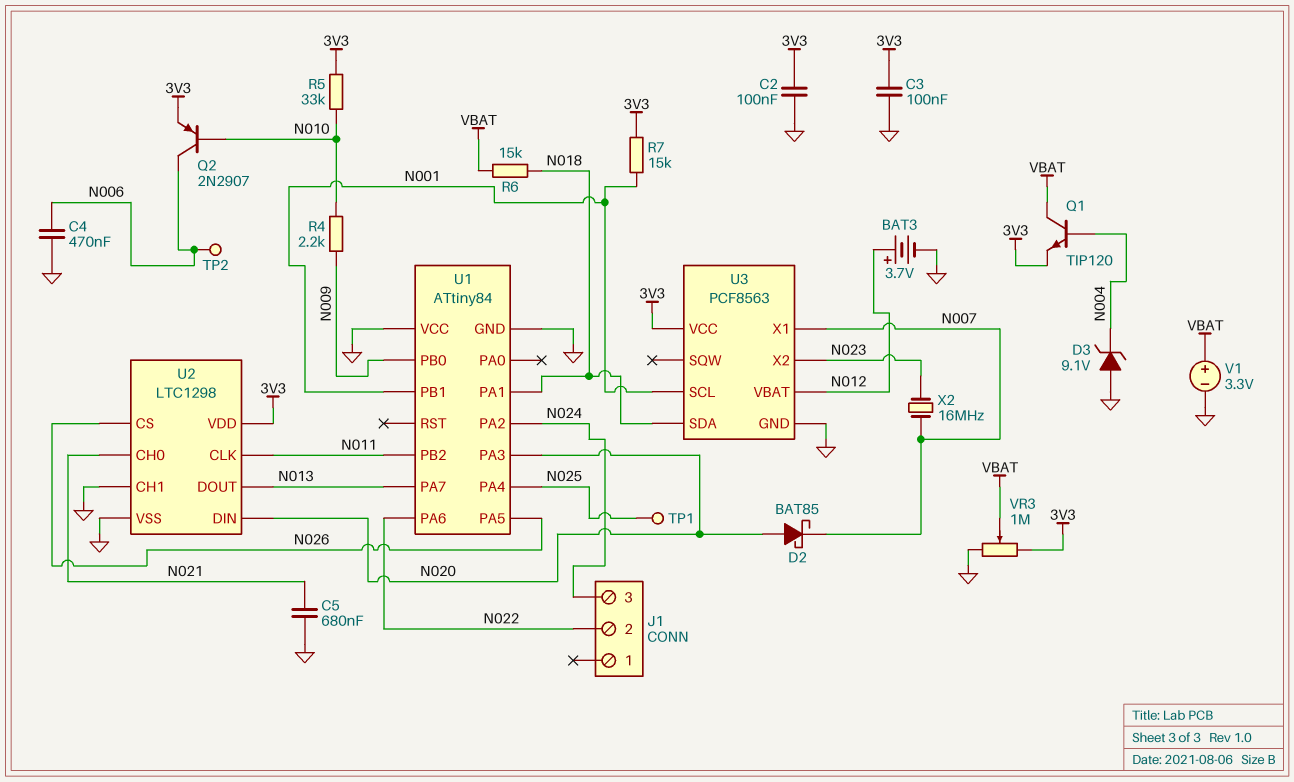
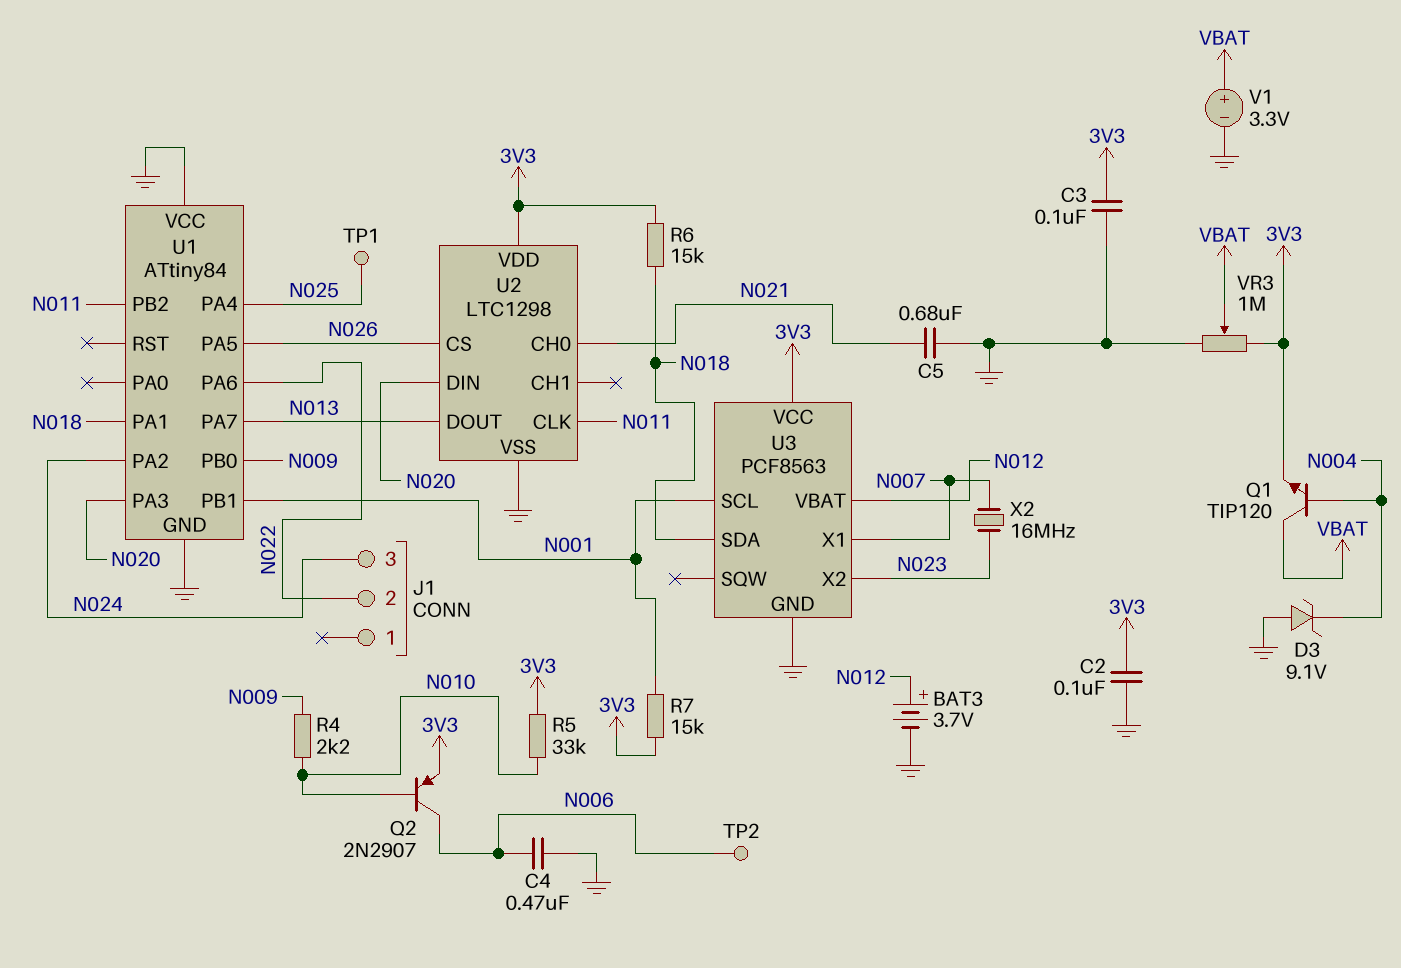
D2: schottky BAT85 (A N020, K N007) -> none
R6: 15k (N018, VBAT) -> 15k (3V3, N018)
U2 pin CH1: GND -> none

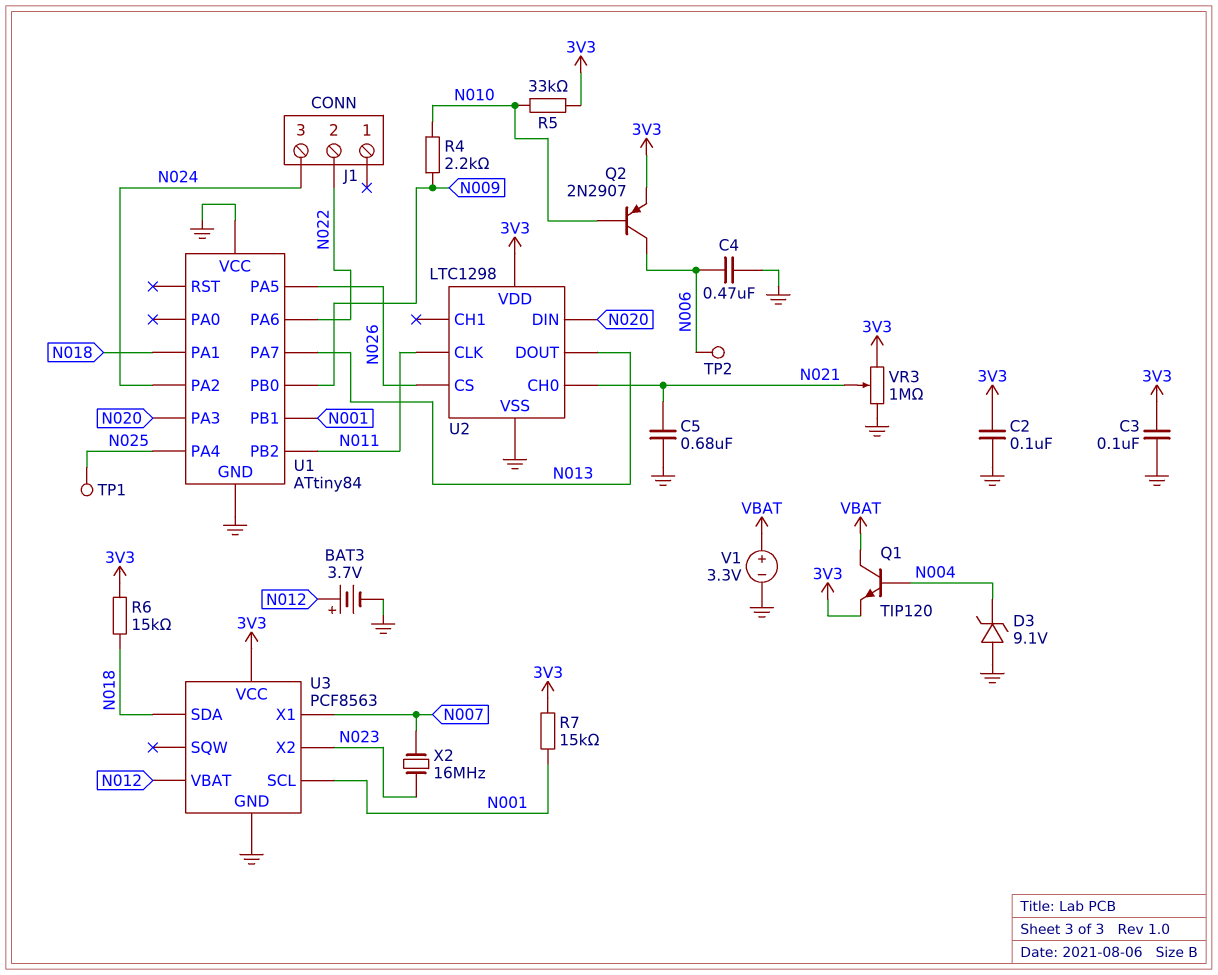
VR3: 1M (3V3, GND, wiper VBAT) -> 1M (3V3, GND, wiper N021)

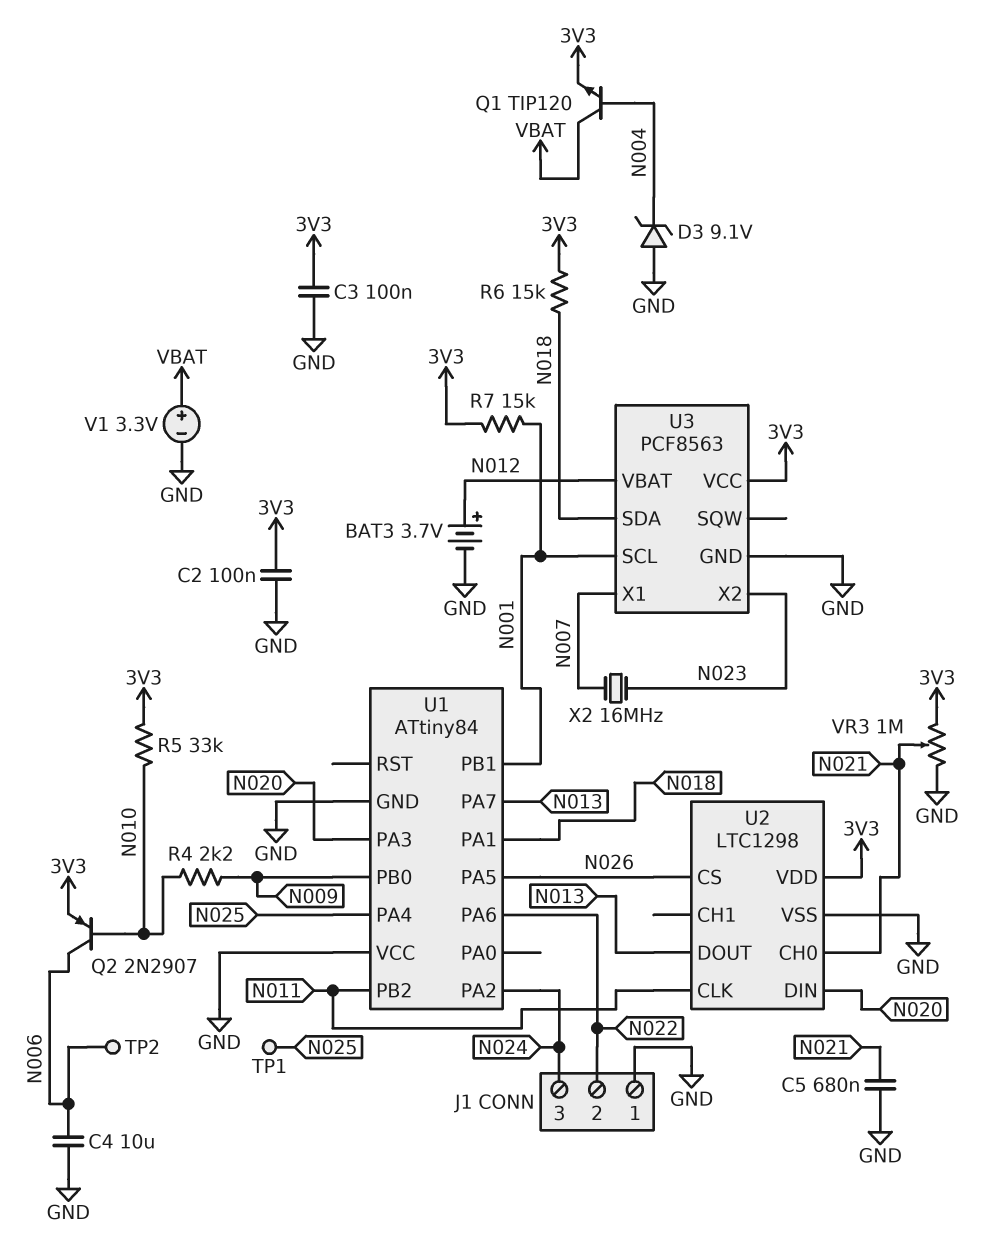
C4: 470nF (GND, N006) -> 10uF (GND, N006)
J1 pin 1: none -> GND

